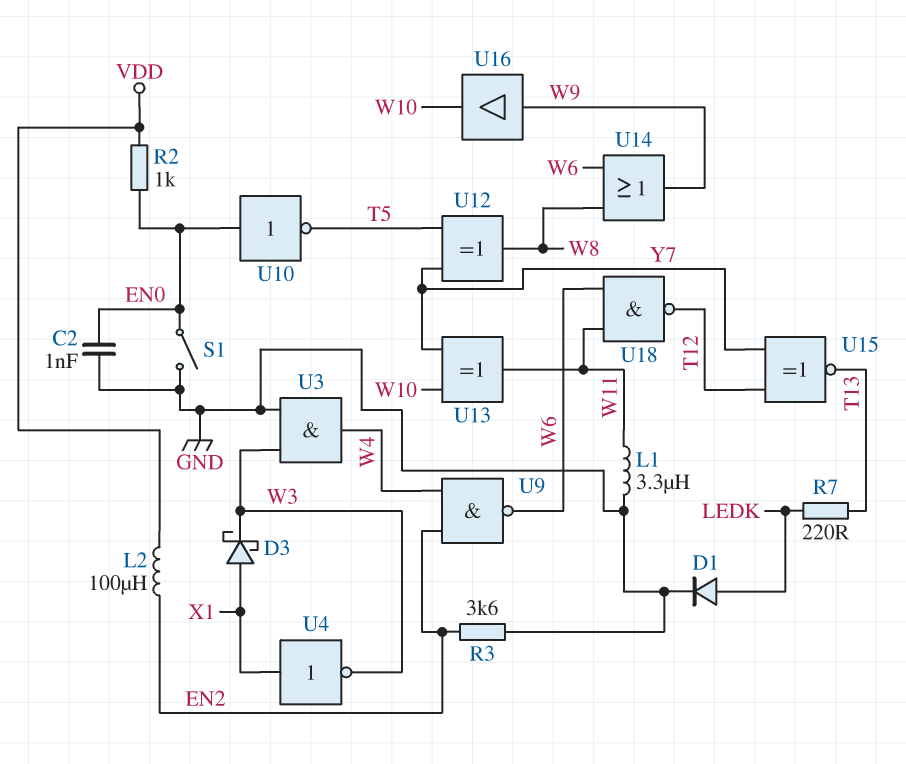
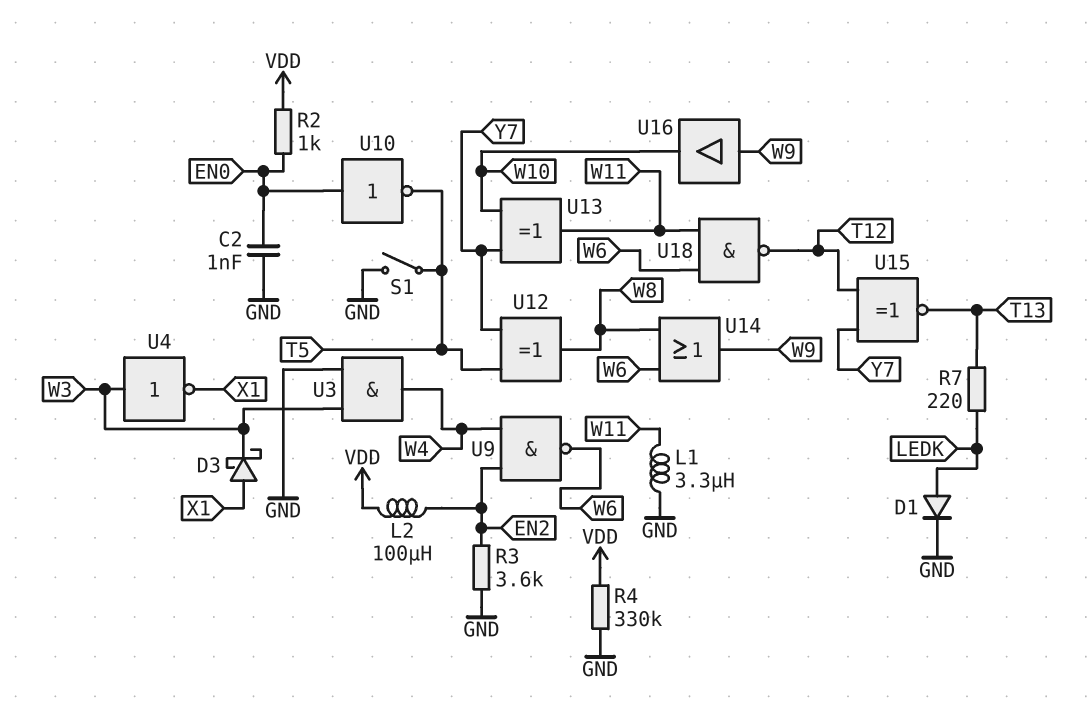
R4: none -> 330k (GND, VDD)
S1: switch (EN0, GND) -> switch (GND, T5)
U4: NOT (in X1, out W3) -> NOT (in W3, out X1)

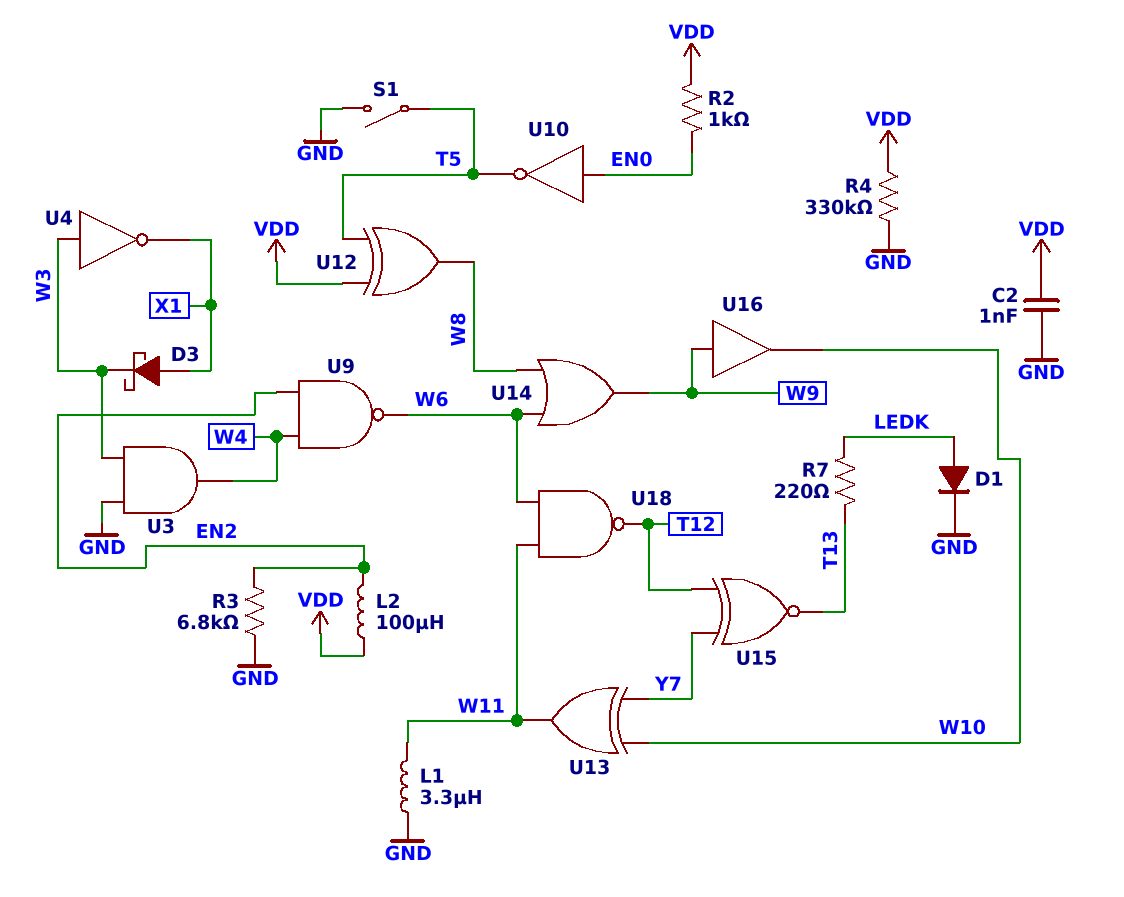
C2: 1nF (EN0, GND) -> 1nF (GND, VDD)
R3: 3.6k (EN2, GND) -> 6.8k (EN2, GND)
U12: XOR (in T5, in Y7, out W8) -> XOR (in T5, in VDD, out W8)

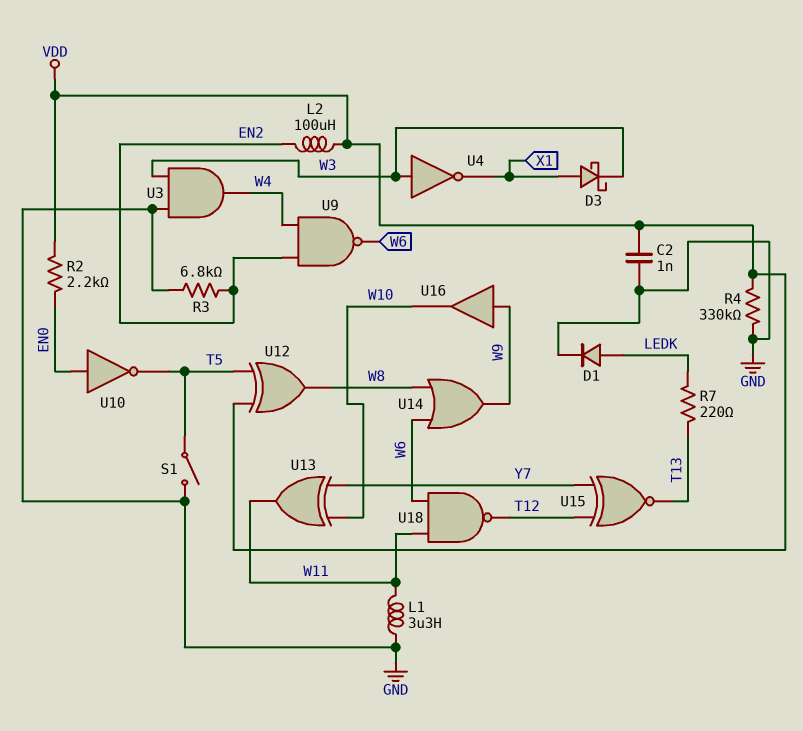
R2: 1k (EN0, VDD) -> 2.2k (EN0, VDD)

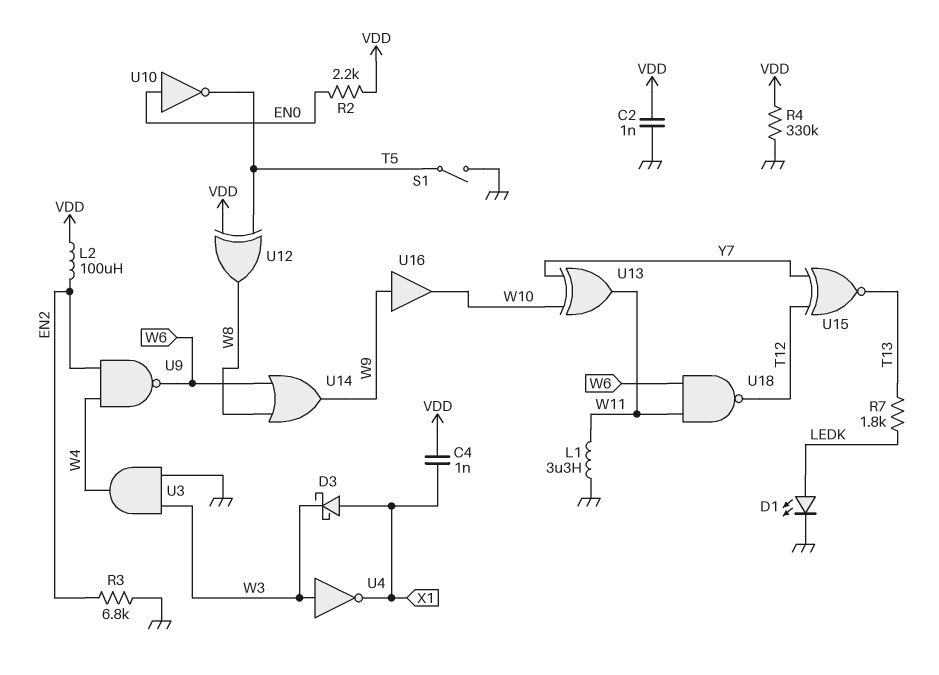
C4: none -> 1nF (VDD, X1)
D1: diode (A LEDK, K GND) -> LED (A LEDK, K GND)
R7: 220 (LEDK, T13) -> 1.8k (LEDK, T13)

